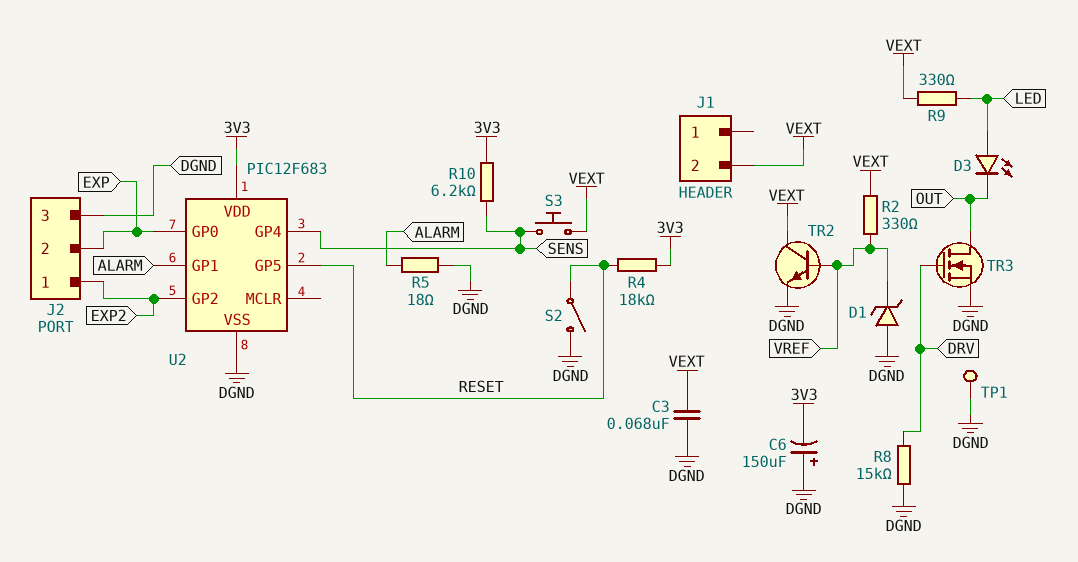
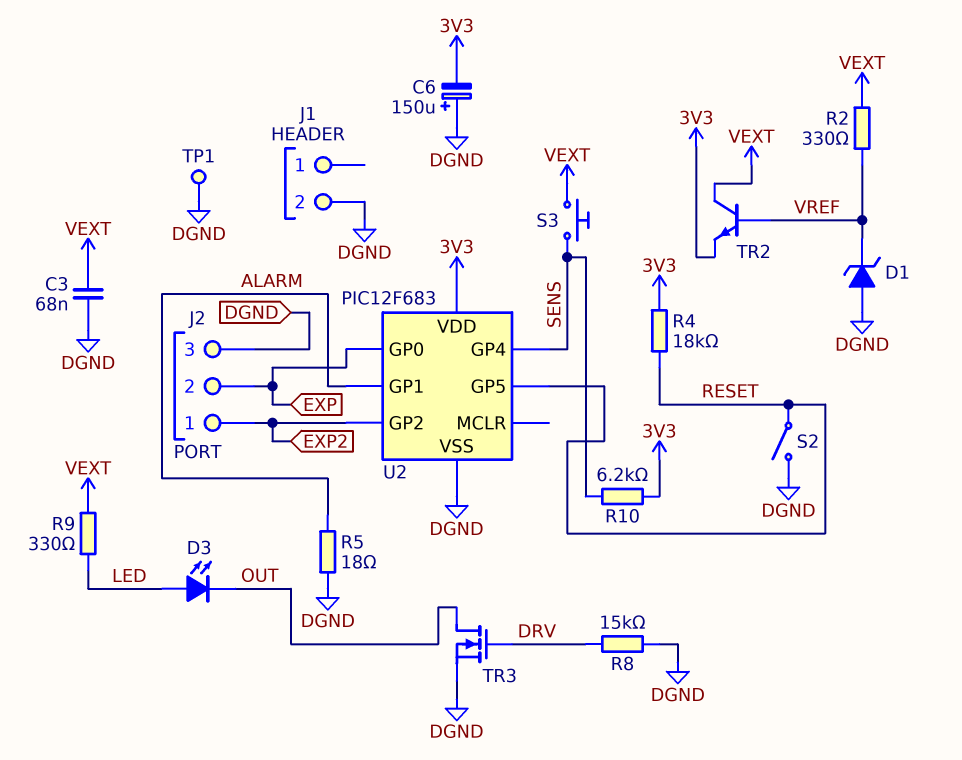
J1 pin 2: VEXT -> DGND
TR2: NPN (B VREF, C VEXT, E DGND) -> NPN (B VREF, C VEXT, E 3V3)

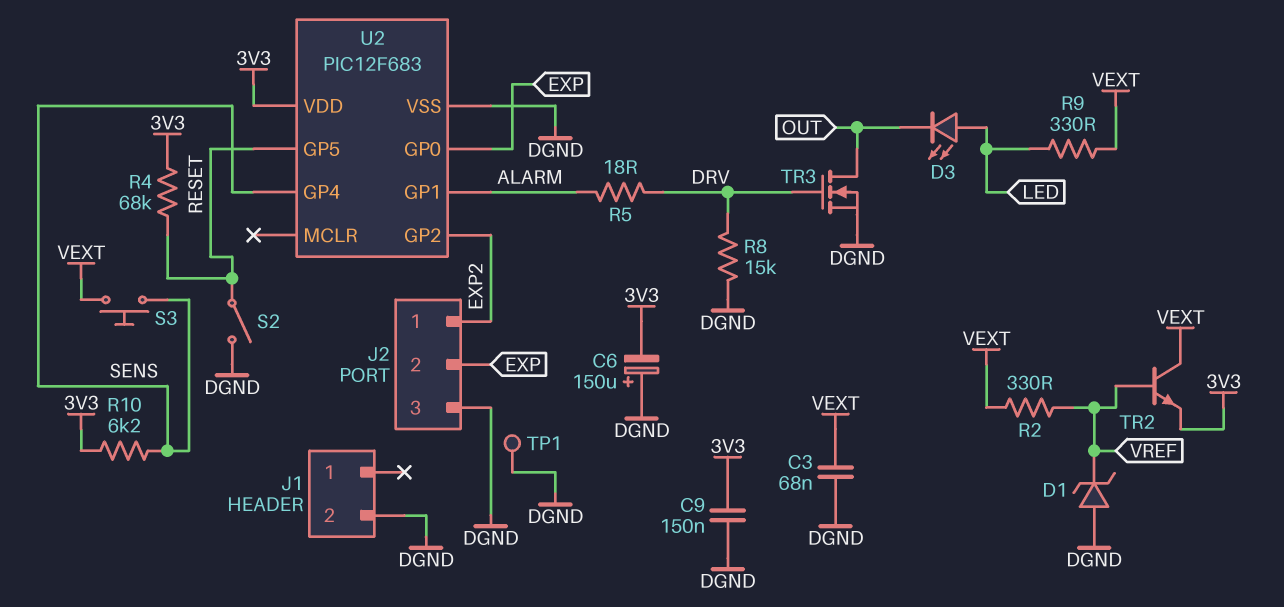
C9: none -> 150nF (3V3, DGND)
R4: 18k (3V3, RESET) -> 68k (3V3, RESET)
R5: 18 (ALARM, DGND) -> 18 (ALARM, DRV)

